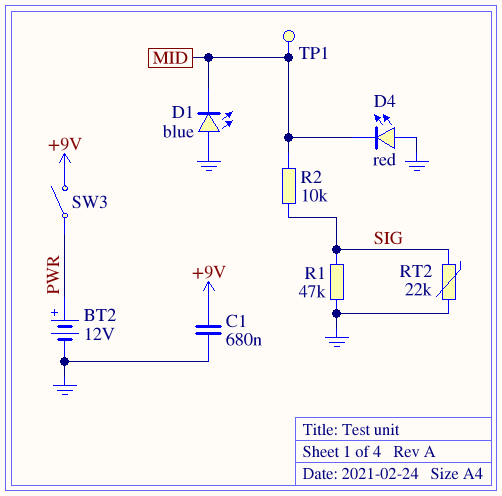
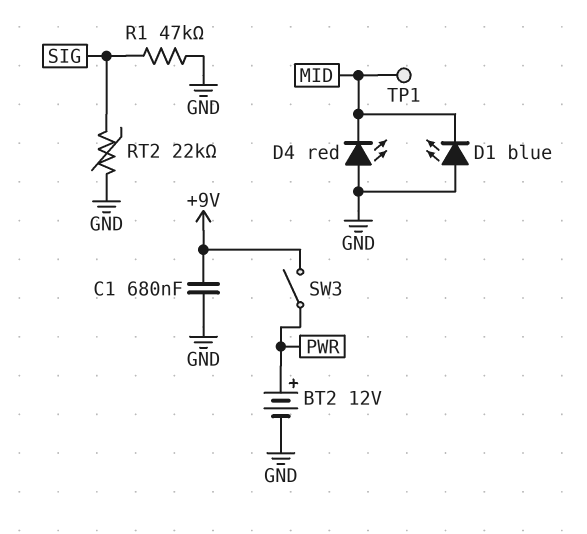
R2: 10k (MID, SIG) -> none

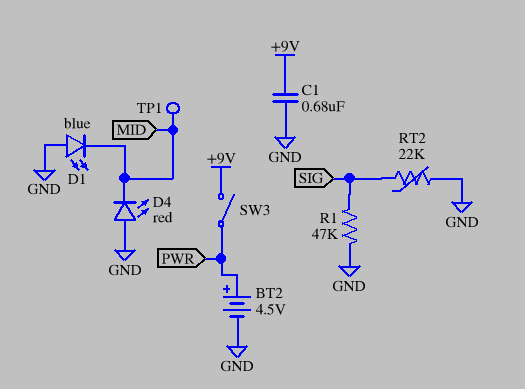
BT2: 12V (plus PWR, minus GND) -> 4.5V (plus PWR, minus GND)

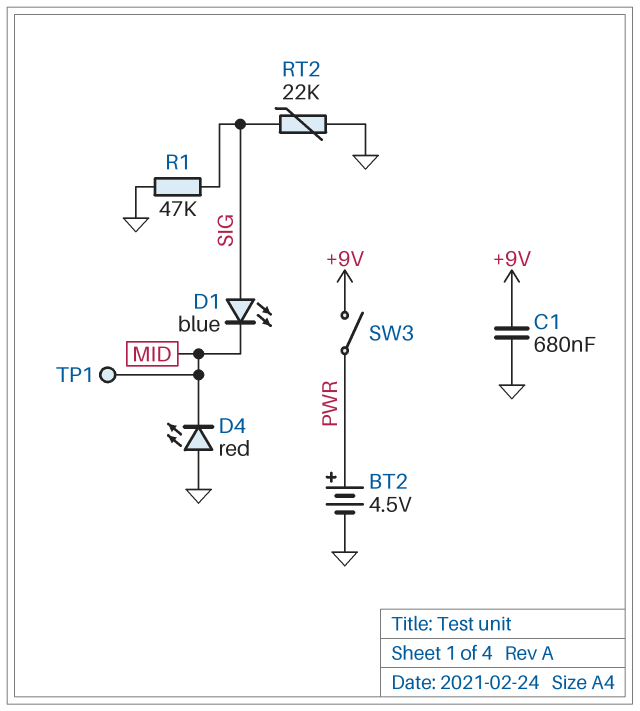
D1: LED blue (A GND, K MID) -> LED blue (A SIG, K MID)

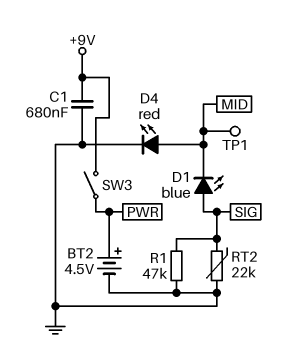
D4: LED red (A GND, K MID) -> LED red (A MID, K GND)

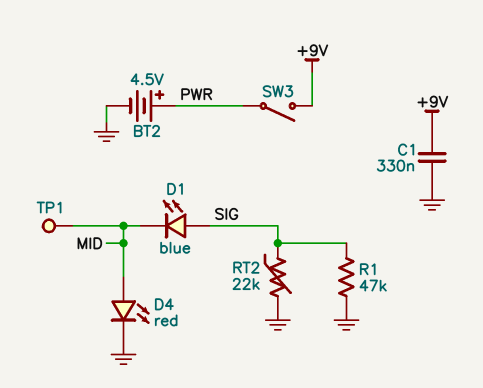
C1: 680nF (+9V, GND) -> 330nF (+9V, GND)

